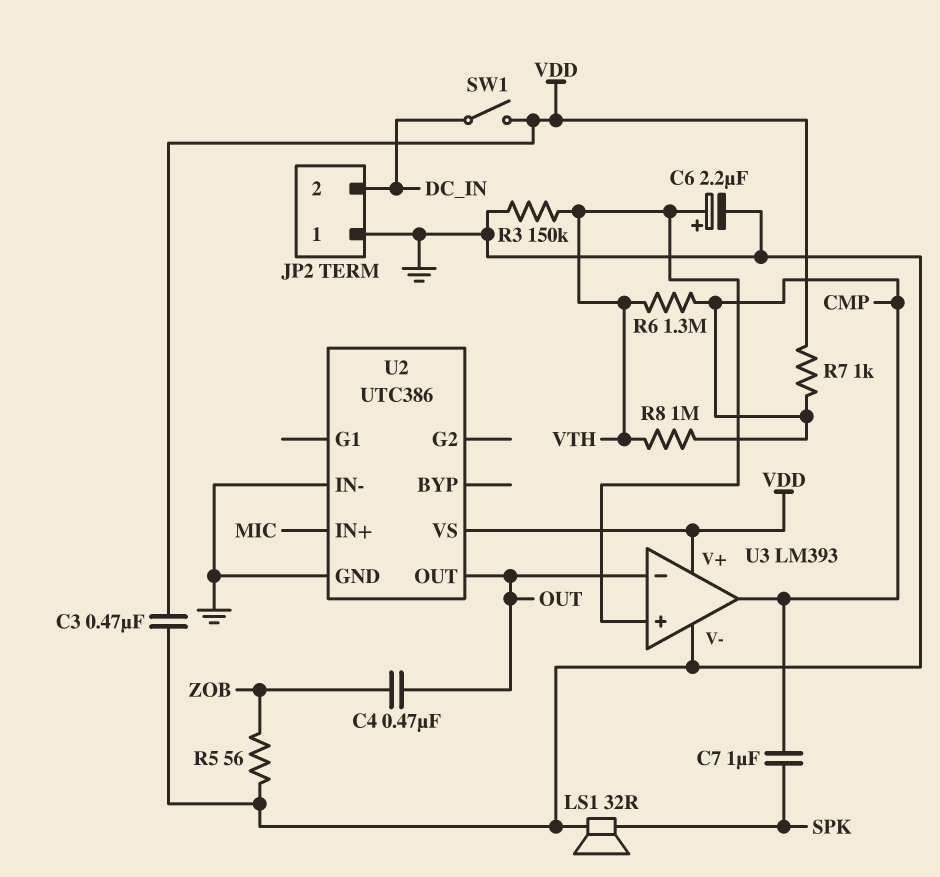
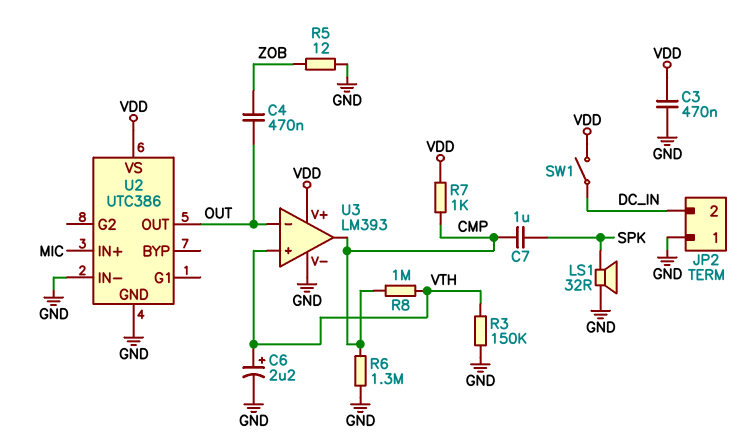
R5: 56 (GND, ZOB) -> 12 (GND, ZOB)
R6: 1.3M (CMP, VTH) -> 1.3M (CMP, GND)

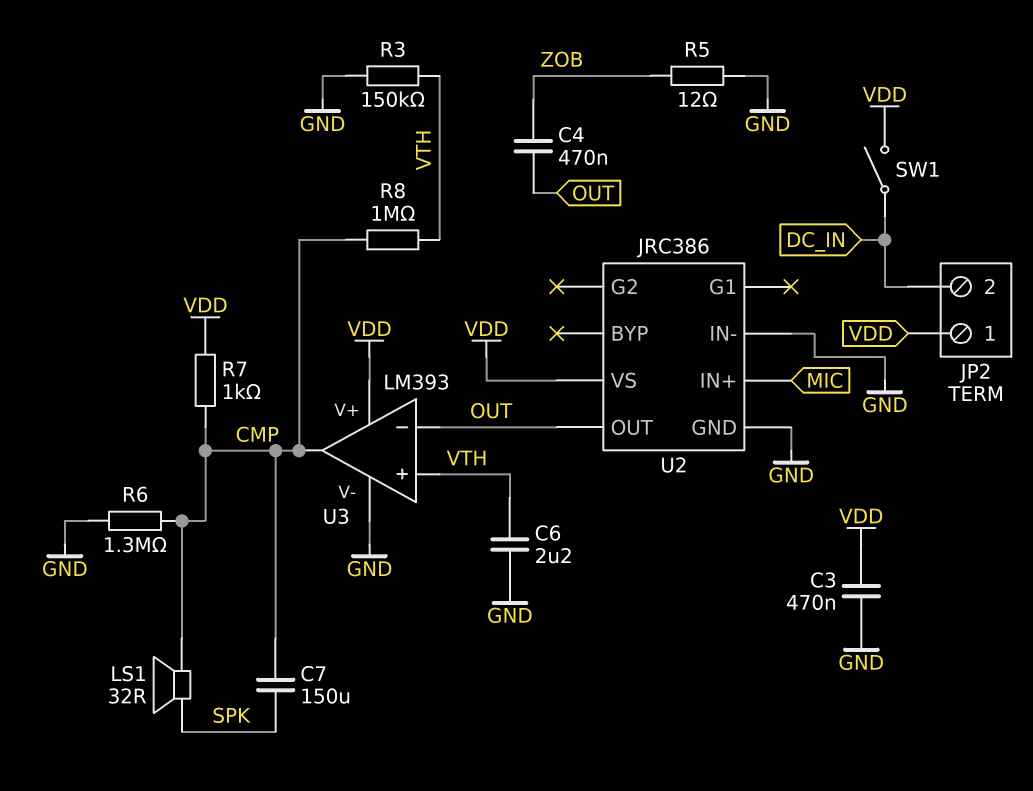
C6: 2.2uF (plus VTH, minus GND) -> 2.2uF (GND, VTH)
C7: 1uF (CMP, SPK) -> 150uF (CMP, SPK)
JP2 pin 1: GND -> VDD
LS1: speaker 32R (GND, SPK) -> speaker 32R (CMP, SPK)
U2: UTC386 -> JRC386

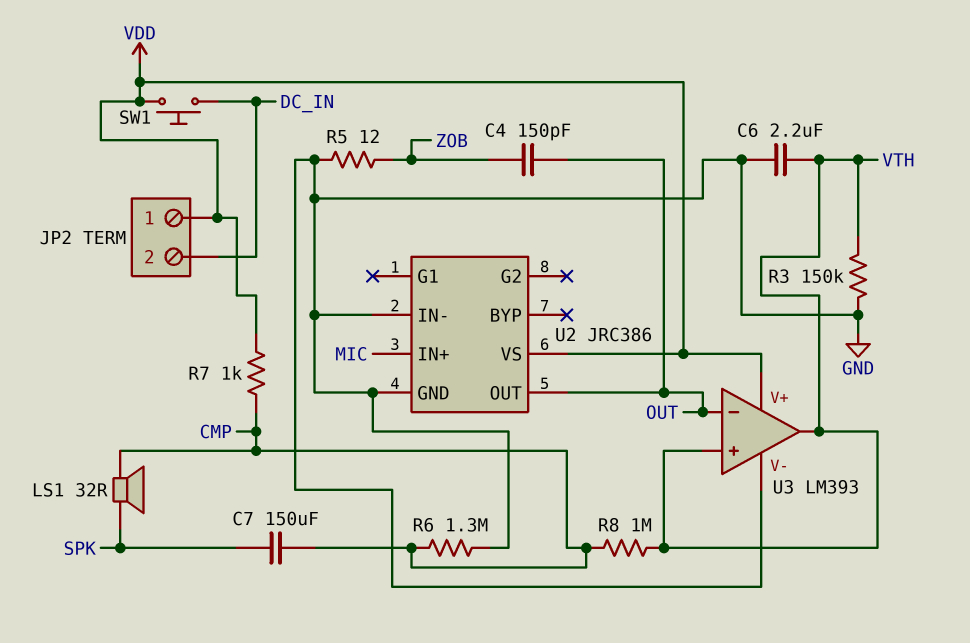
C3: 470nF (GND, VDD) -> none
C4: 470nF (OUT, ZOB) -> 150pF (OUT, ZOB)
SW1: switch (DC_IN, VDD) -> button (DC_IN, VDD)
U3 pin out: CMP -> VTH

